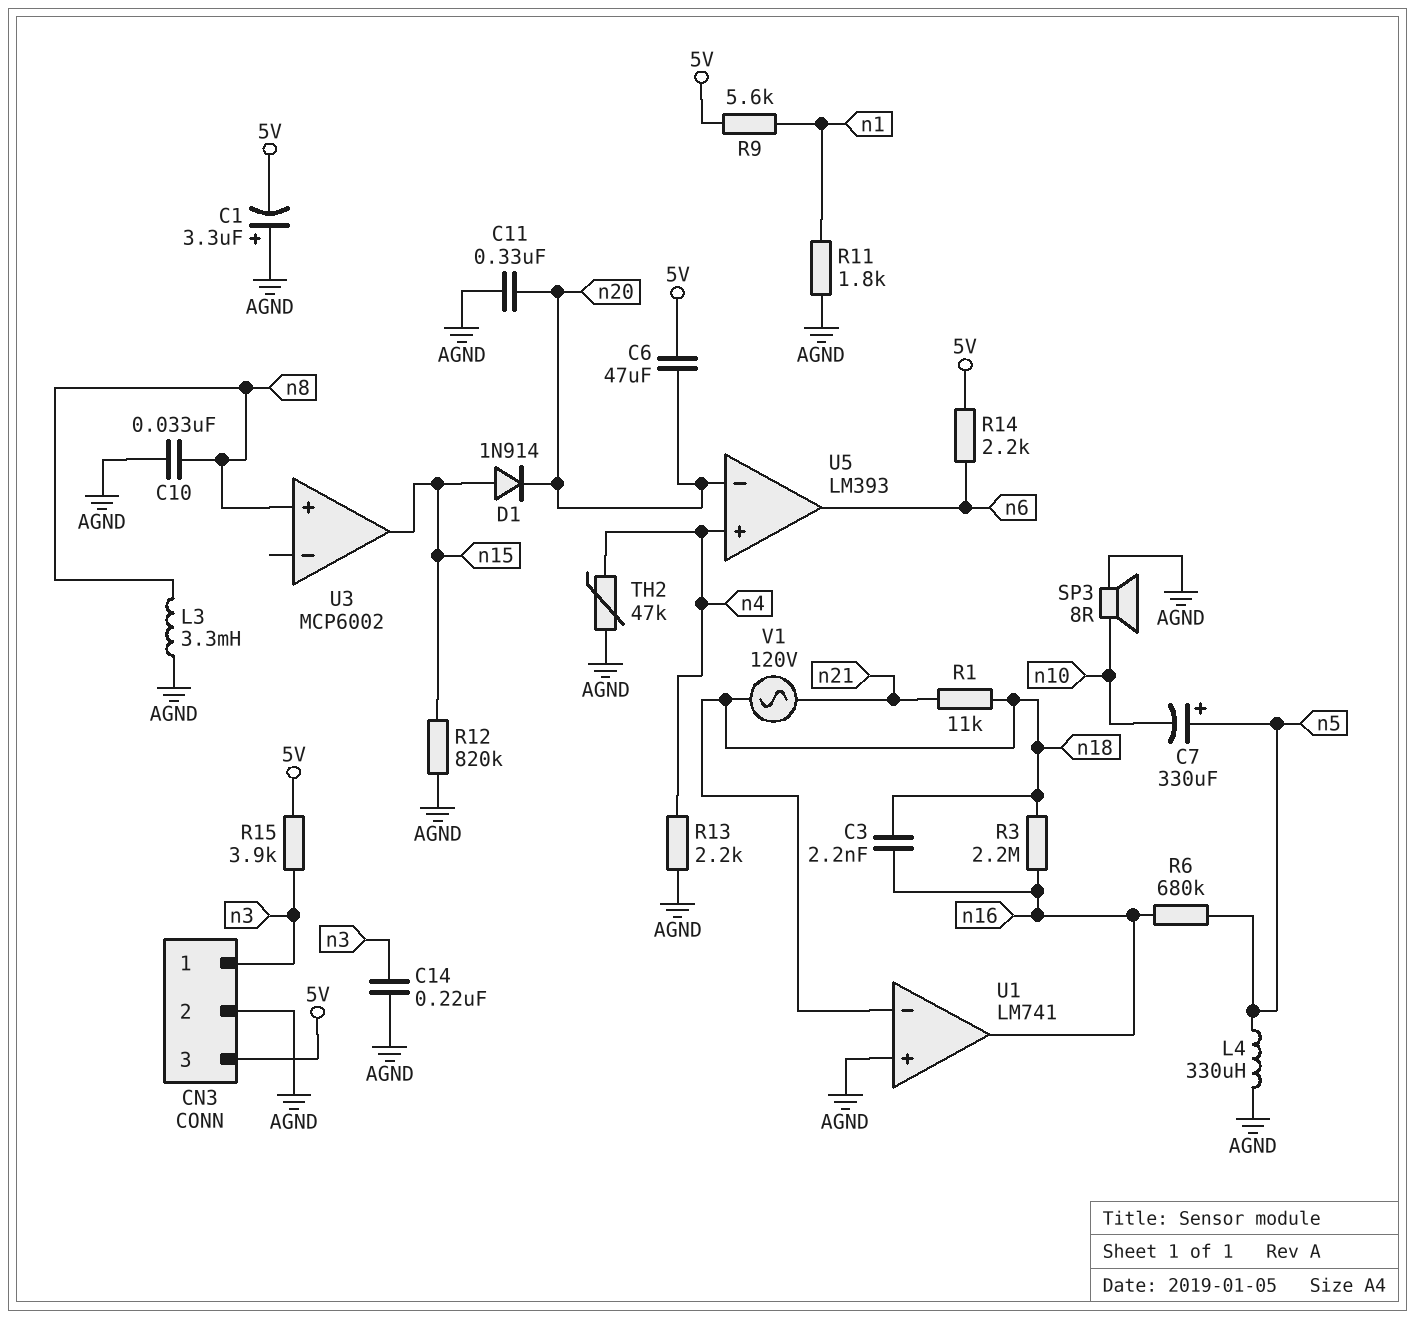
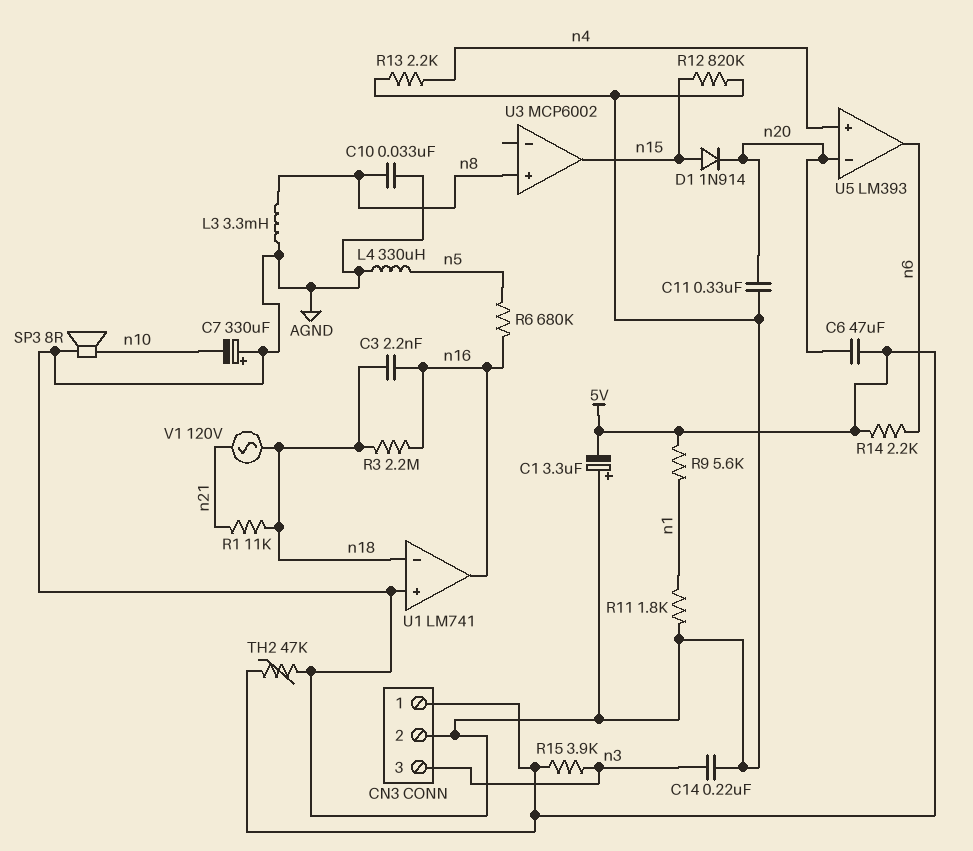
C7: 330uF (plus n5, minus n10) -> 330uF (plus AGND, minus n10)
CN3 pin 1: n3 -> 5V
CN3 pin 3: 5V -> n3
TH2: 47k (AGND, n4) -> 47k (5V, AGND)

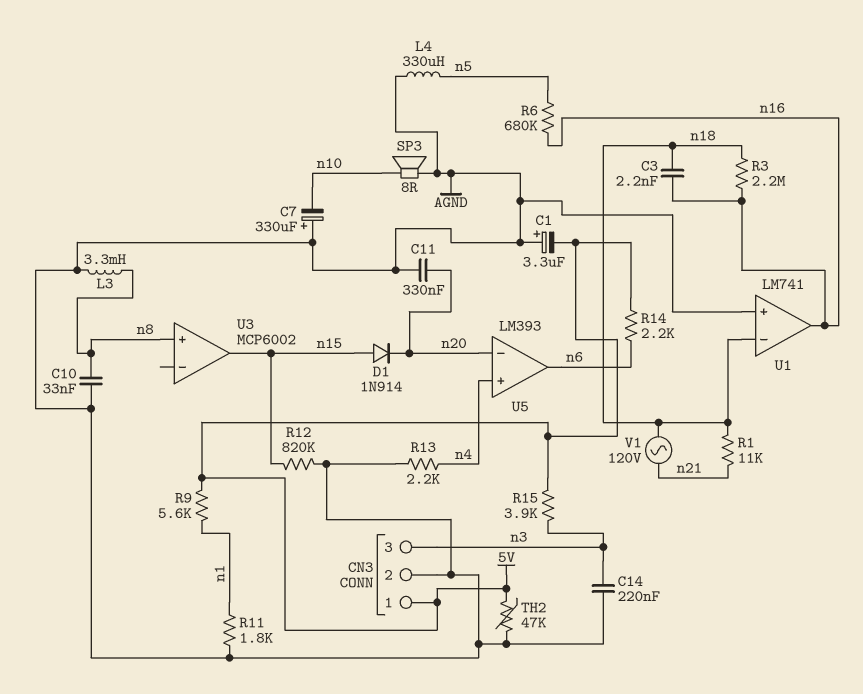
C6: 47uF (5V, n20) -> none

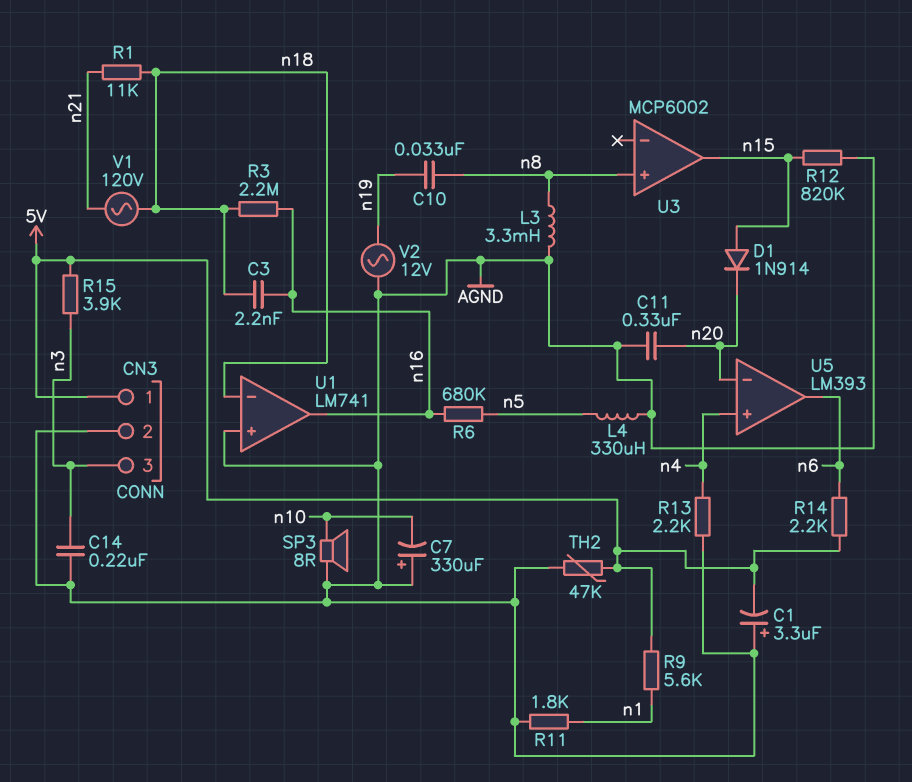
C10: 33nF (AGND, n8) -> 33nF (n8, n19)
V2: none -> AC 12V (AGND, n19)

